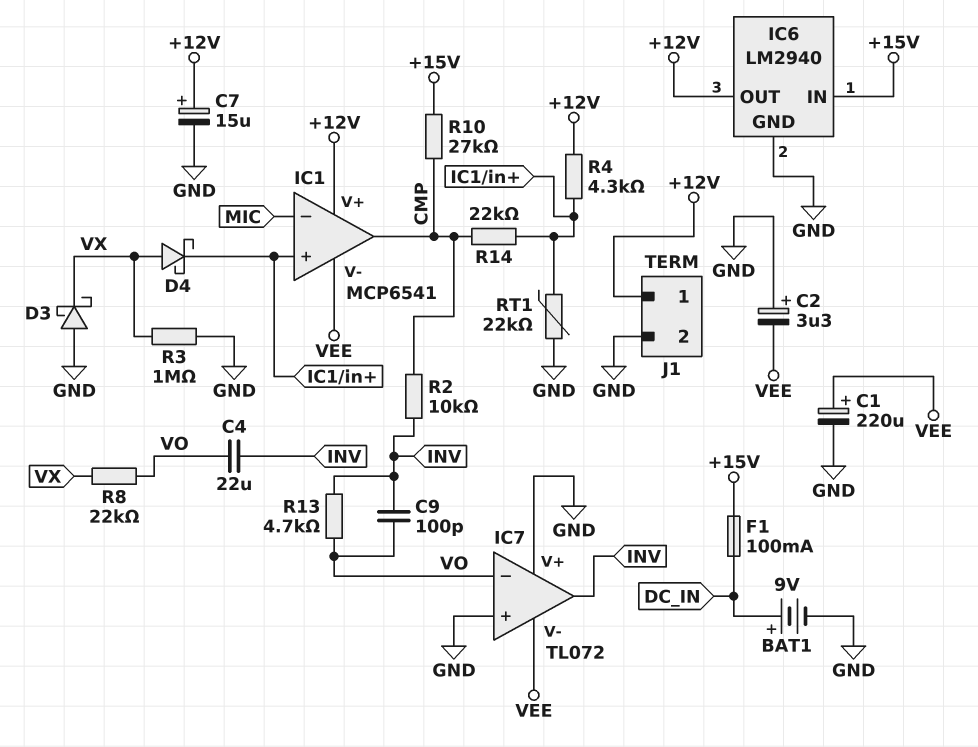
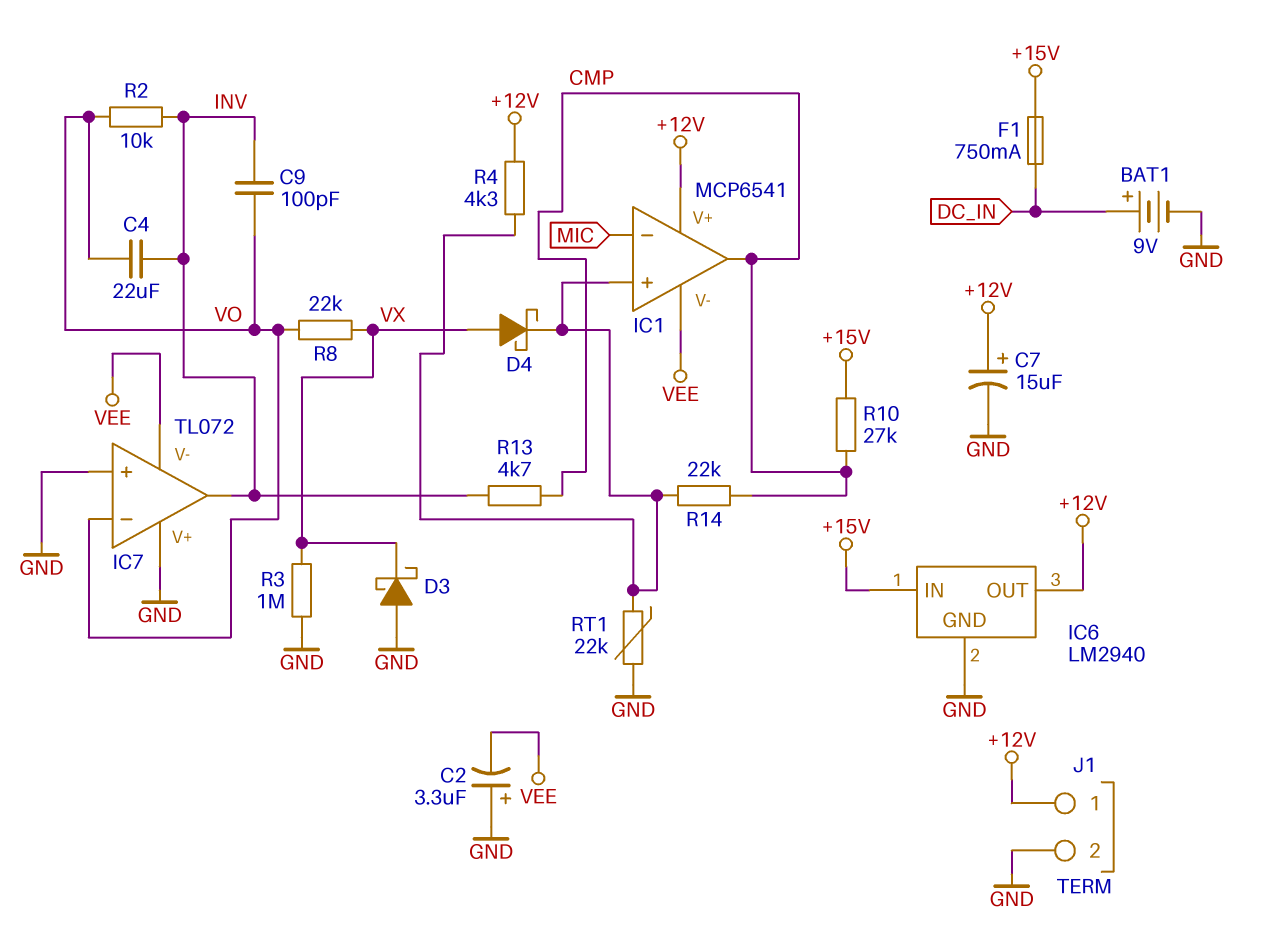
C1: 220uF (plus VEE, minus GND) -> none
F1: 100mA (+15V, DC_IN) -> 750mA (+15V, DC_IN)
R2: 10k (CMP, INV) -> 10k (INV, VO)
R13: 4.7k (INV, VO) -> 4.7k (CMP, INV)

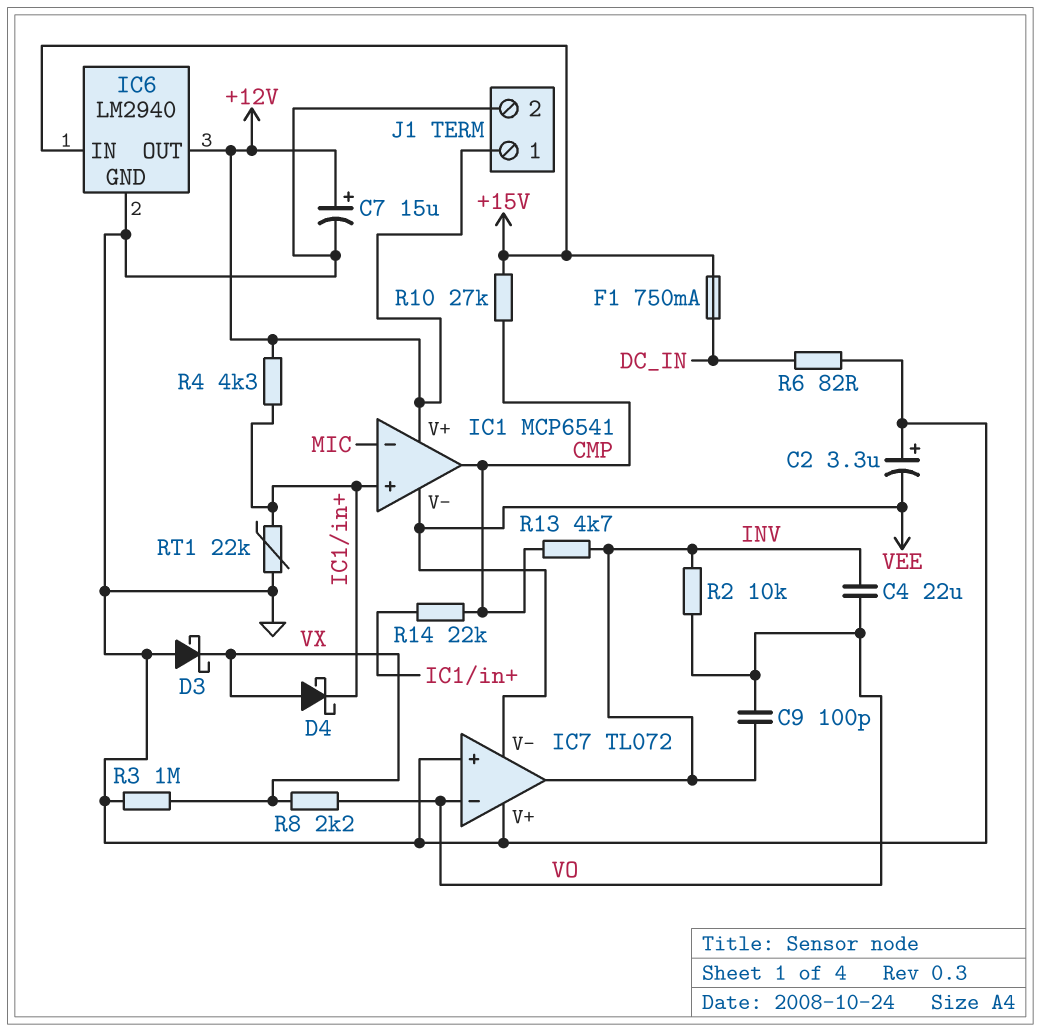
BAT1: 9V (plus DC_IN, minus GND) -> none
R6: none -> 82 (DC_IN, GND)
R8: 22k (VO, VX) -> 2.2k (VO, VX)

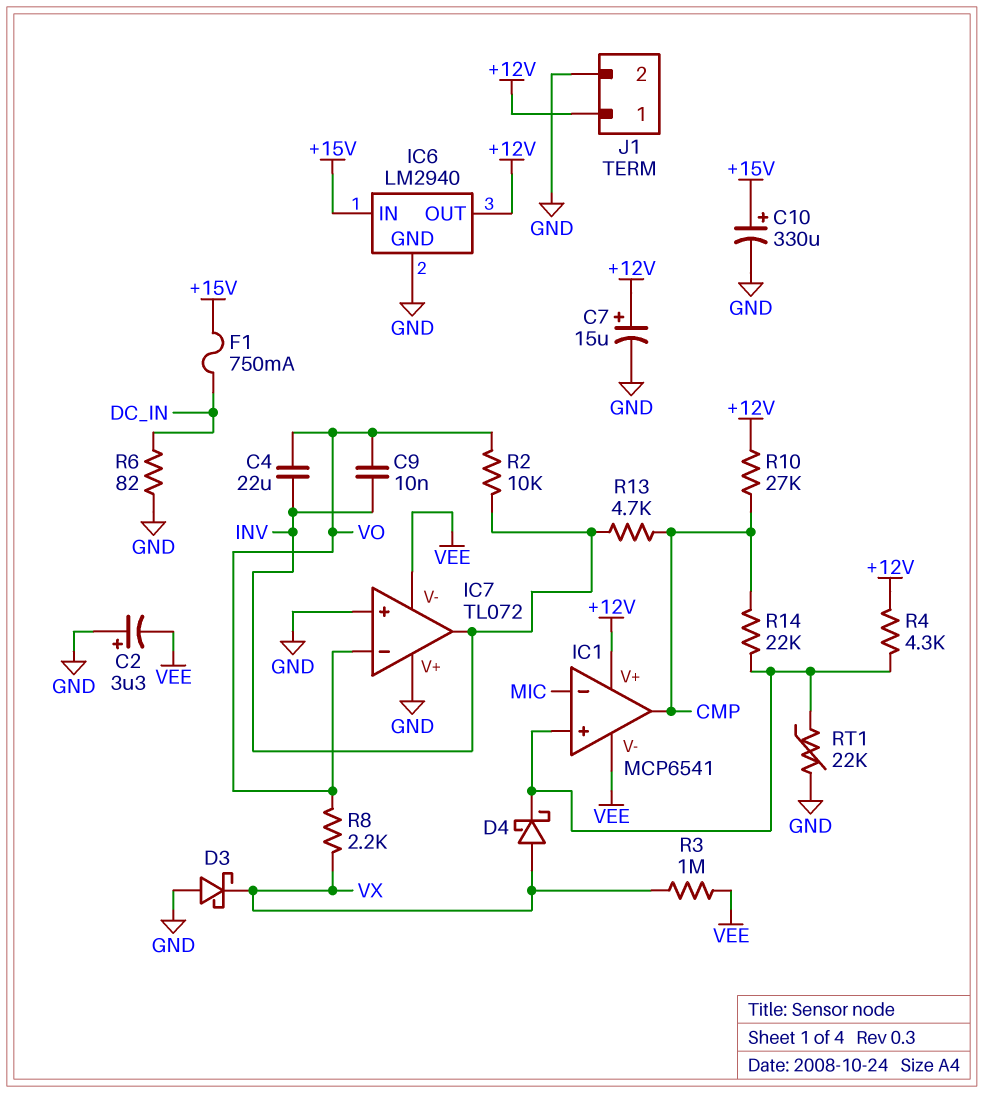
C9: 100pF (INV, VO) -> 10nF (INV, VO)
C10: none -> 330uF (plus +15V, minus GND)
R3: 1M (GND, VX) -> 1M (VEE, VX)
R10: 27k (+15V, CMP) -> 27k (+12V, CMP)

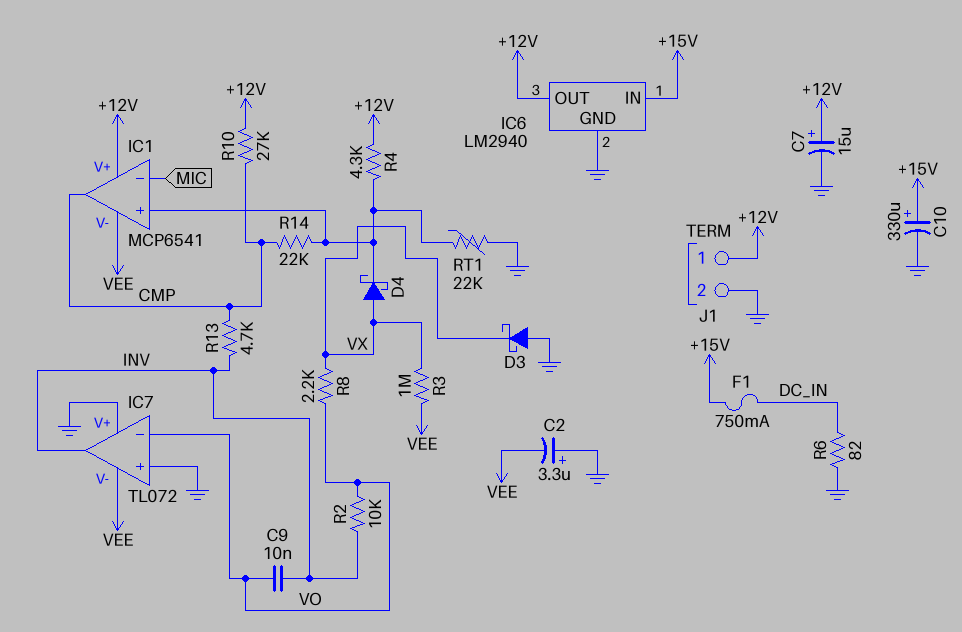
C4: 22uF (INV, VO) -> none

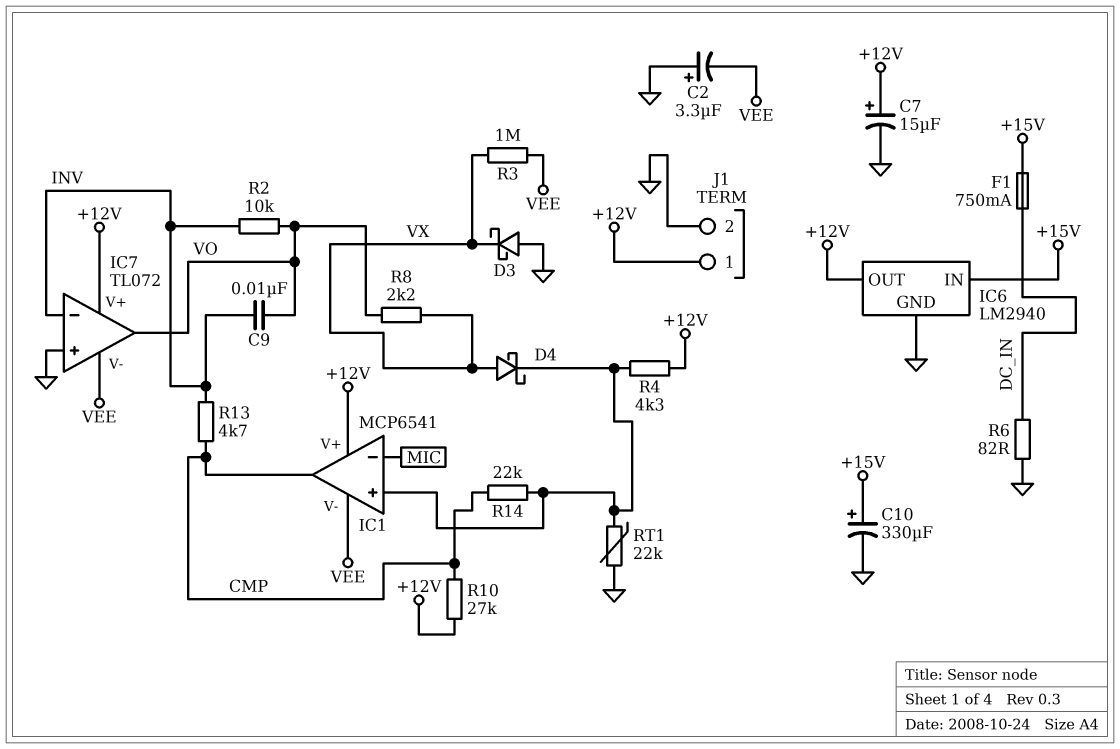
IC7 pin V+: GND -> +12V
IC7 pin in-: VO -> INV
IC7 pin out: INV -> VO

